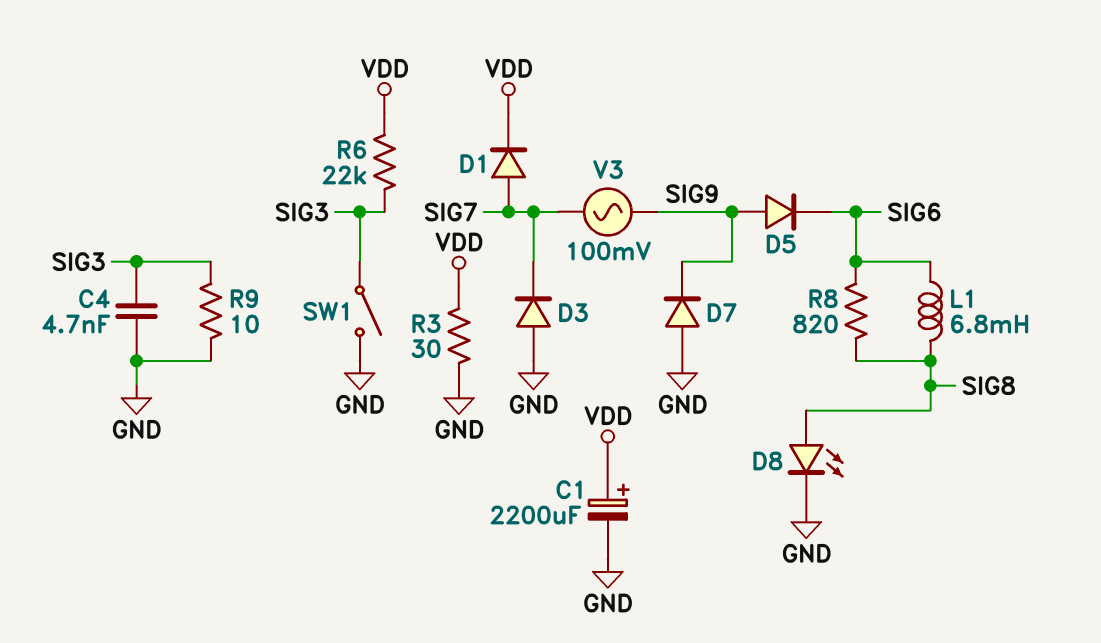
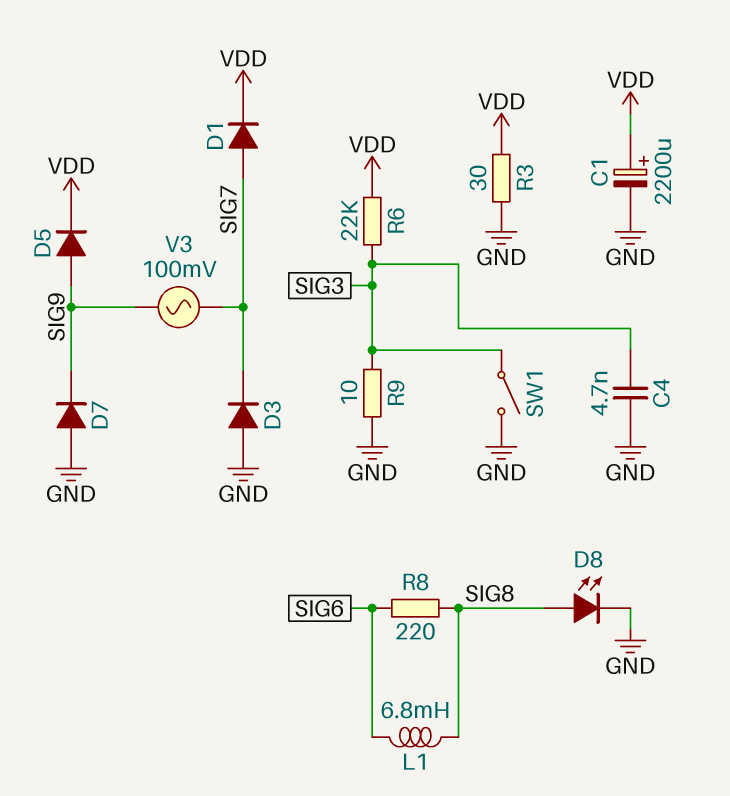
D5: diode (A SIG9, K SIG6) -> diode (A SIG9, K VDD)
R8: 820 (SIG6, SIG8) -> 220 (SIG6, SIG8)

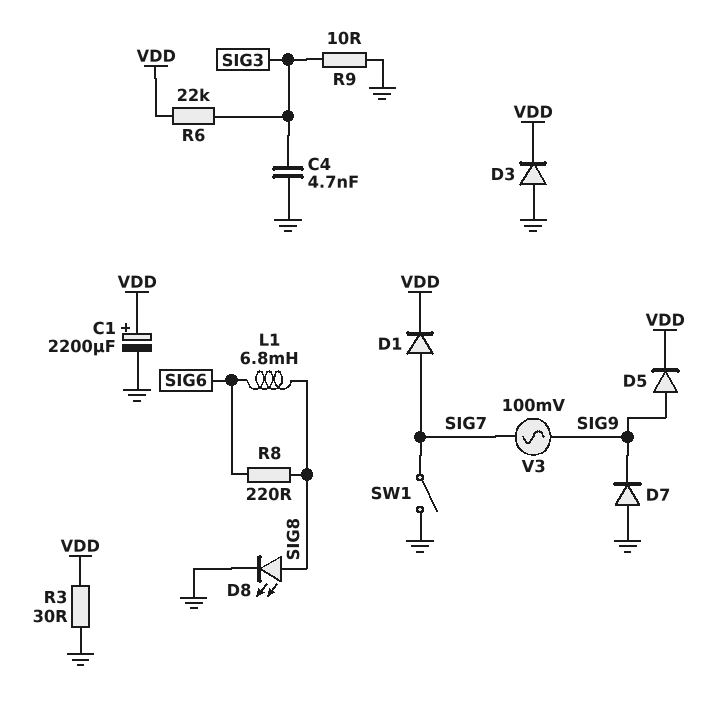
D3: diode (A GND, K SIG7) -> diode (A GND, K VDD)
SW1: switch (GND, SIG3) -> switch (GND, SIG7)

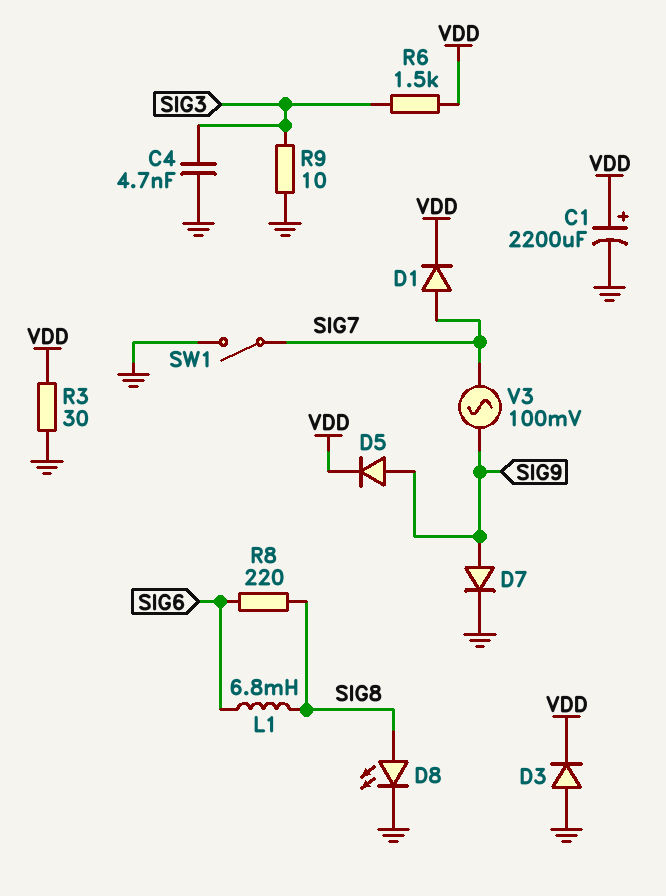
D7: diode (A GND, K SIG9) -> diode (A SIG9, K GND)
R6: 22k (SIG3, VDD) -> 1.5k (SIG3, VDD)

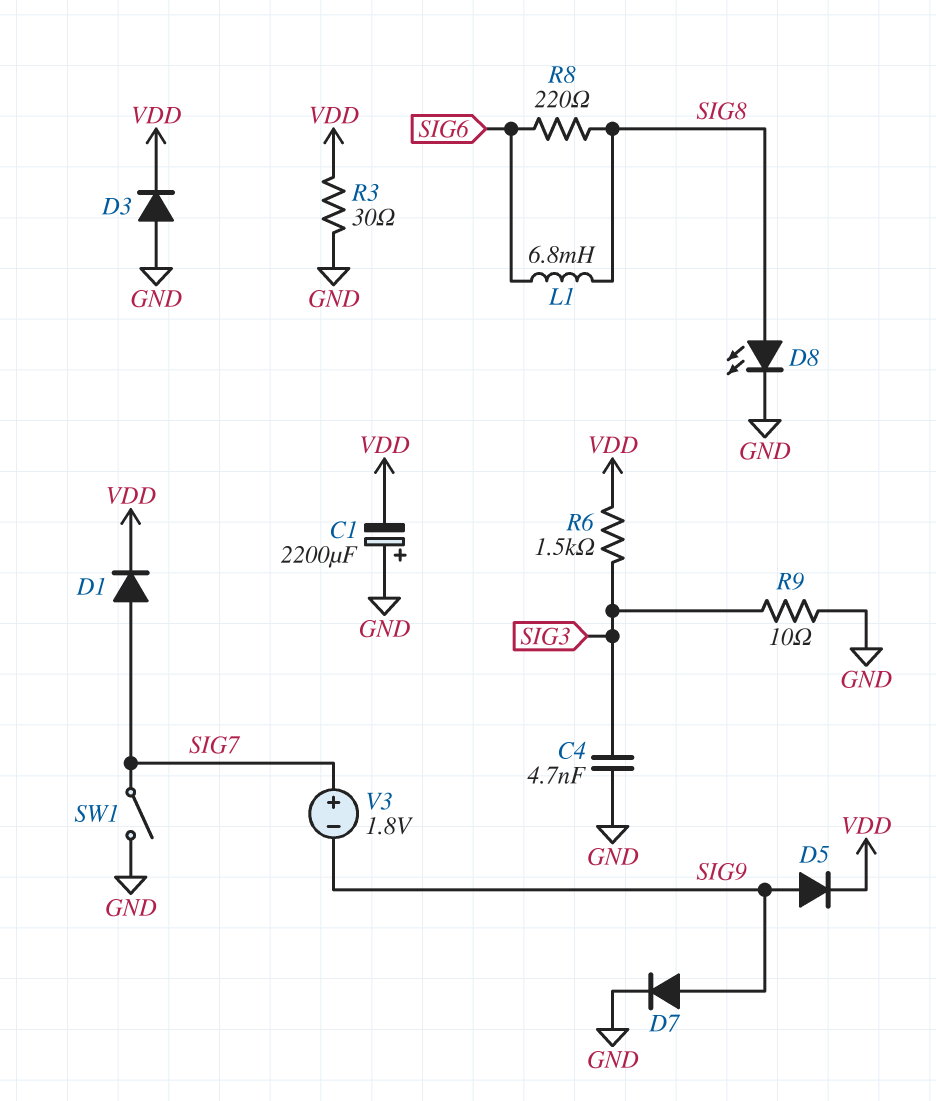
C1: 2200uF (plus VDD, minus GND) -> 2200uF (plus GND, minus VDD)
V3: AC 100mV (SIG7, SIG9) -> 1.8V (plus SIG7, minus SIG9)

